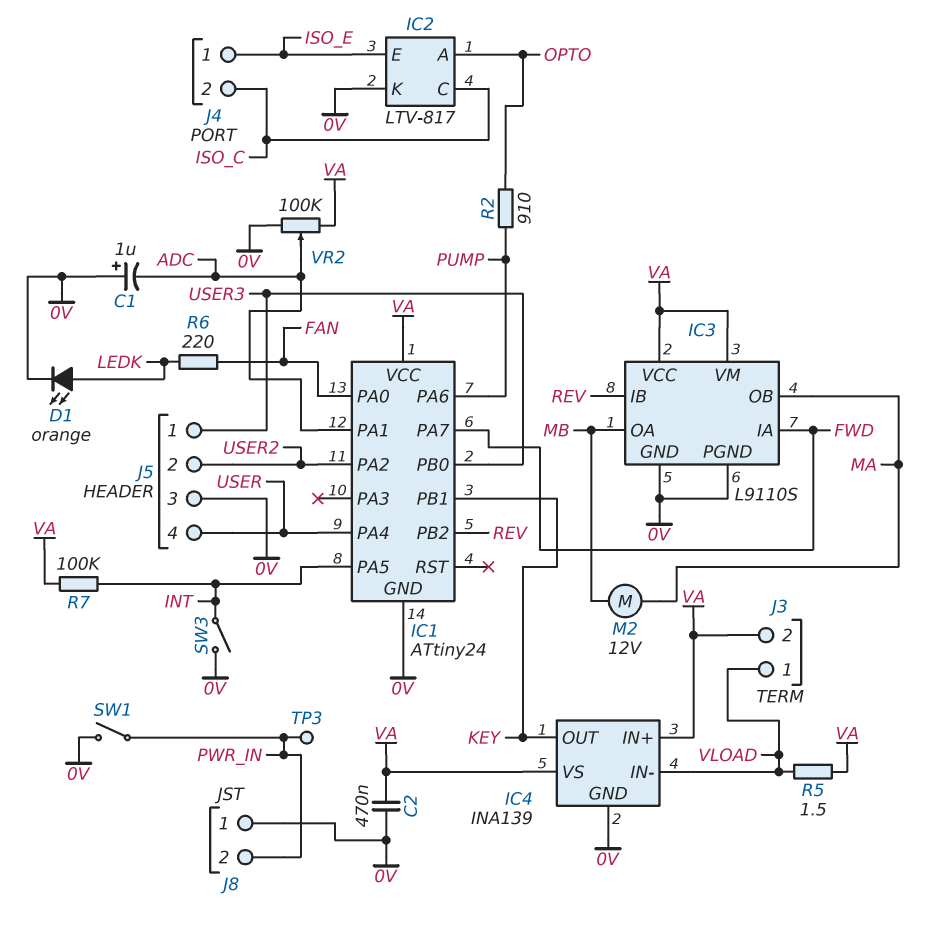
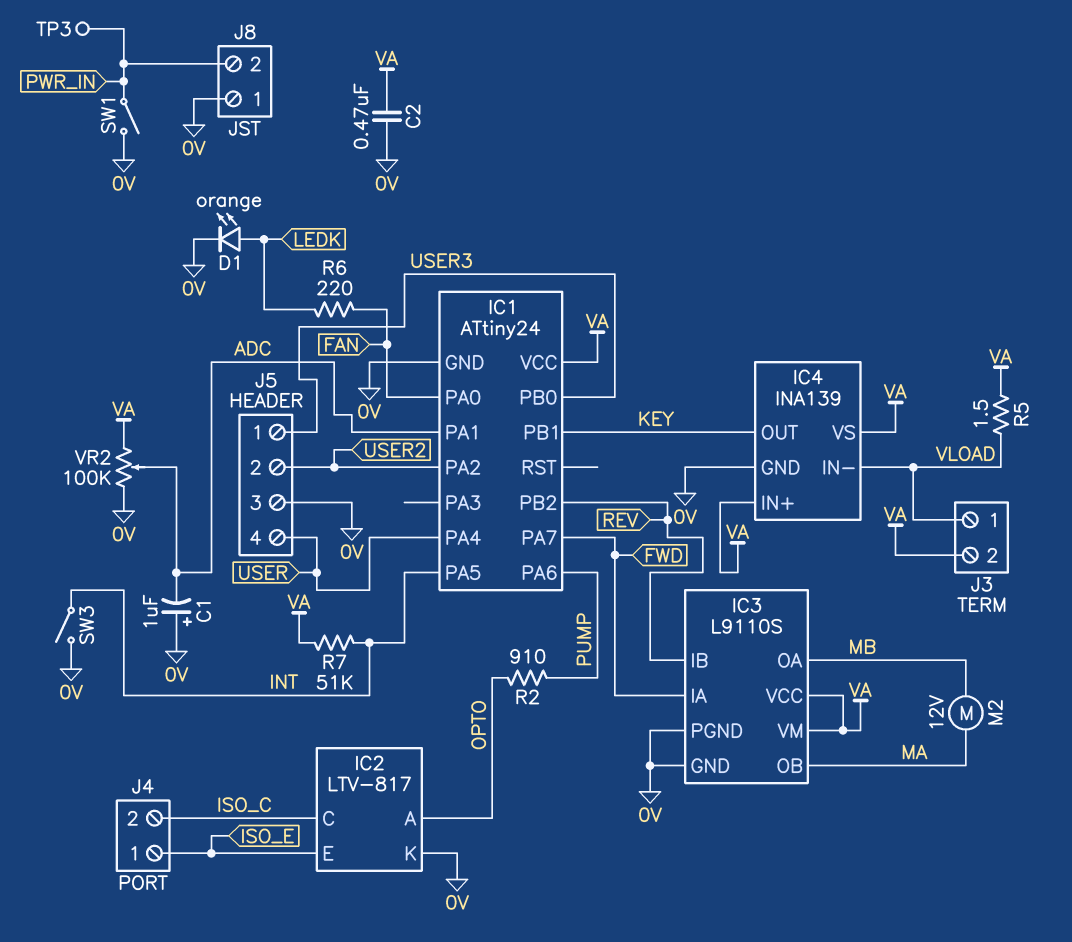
R7: 100k (INT, VA) -> 51k (INT, VA)

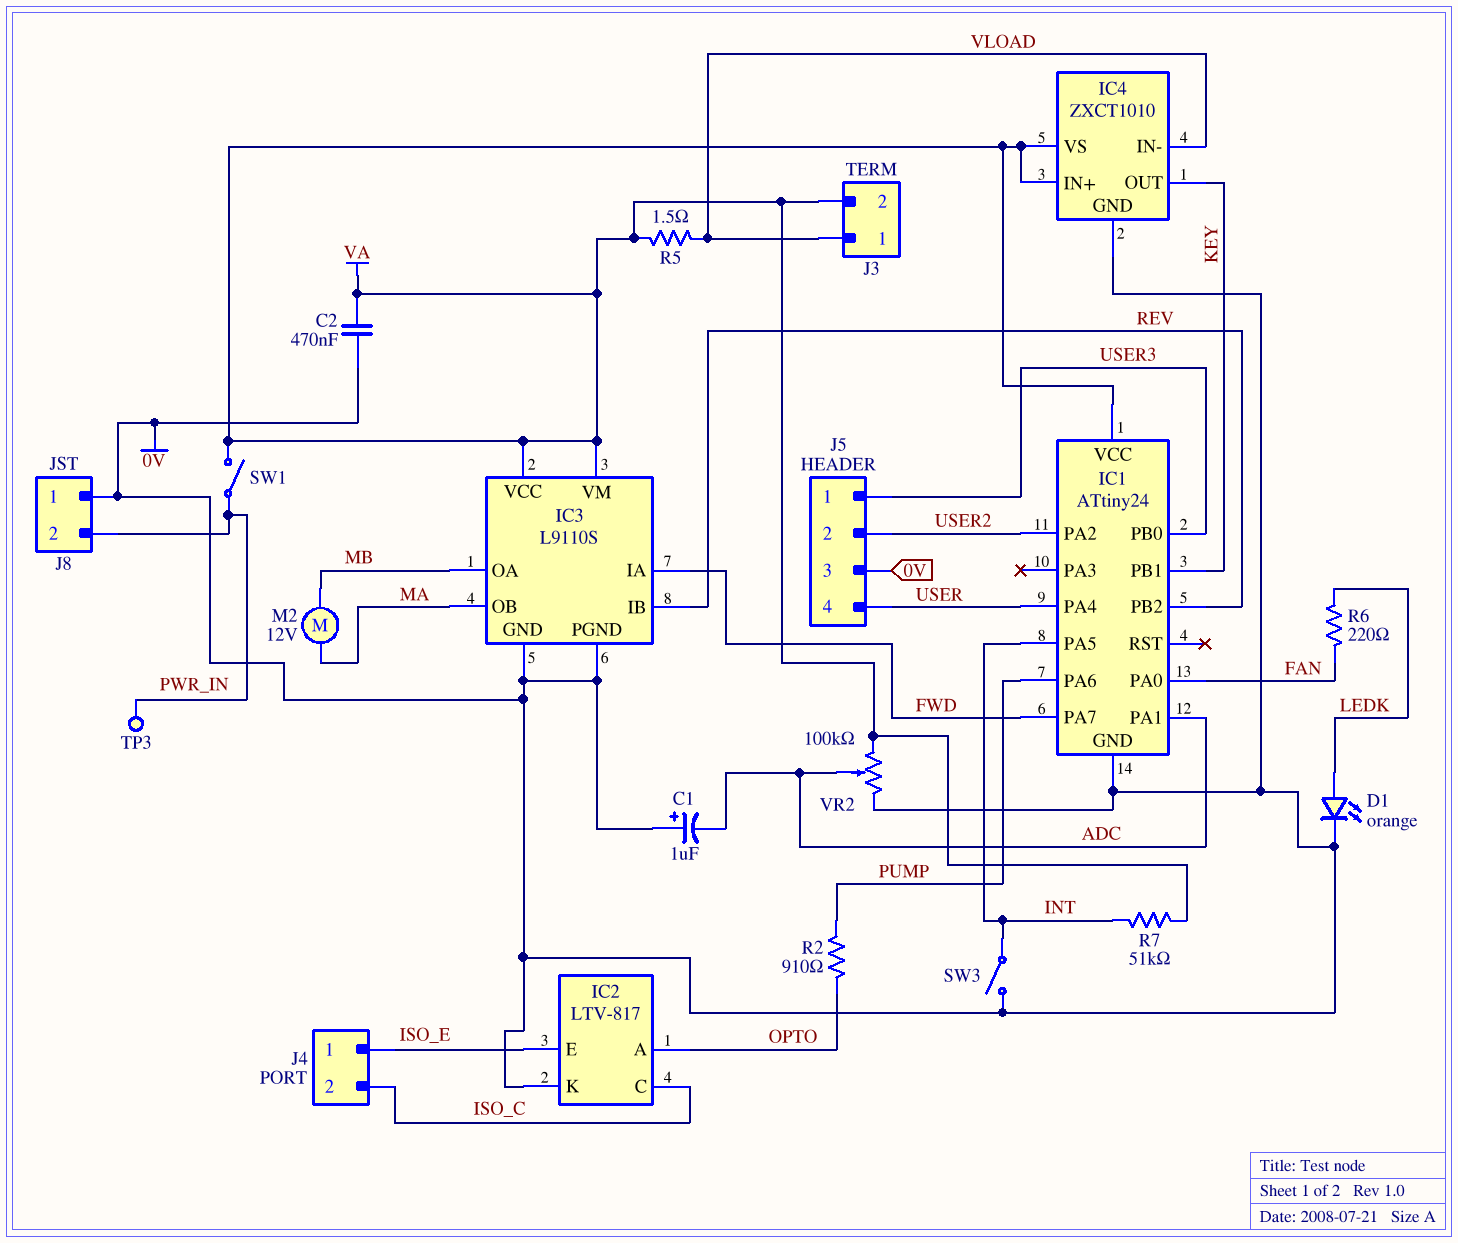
IC4: INA139 -> ZXCT1010
SW1: switch (0V, PWR_IN) -> switch (PWR_IN, VA)

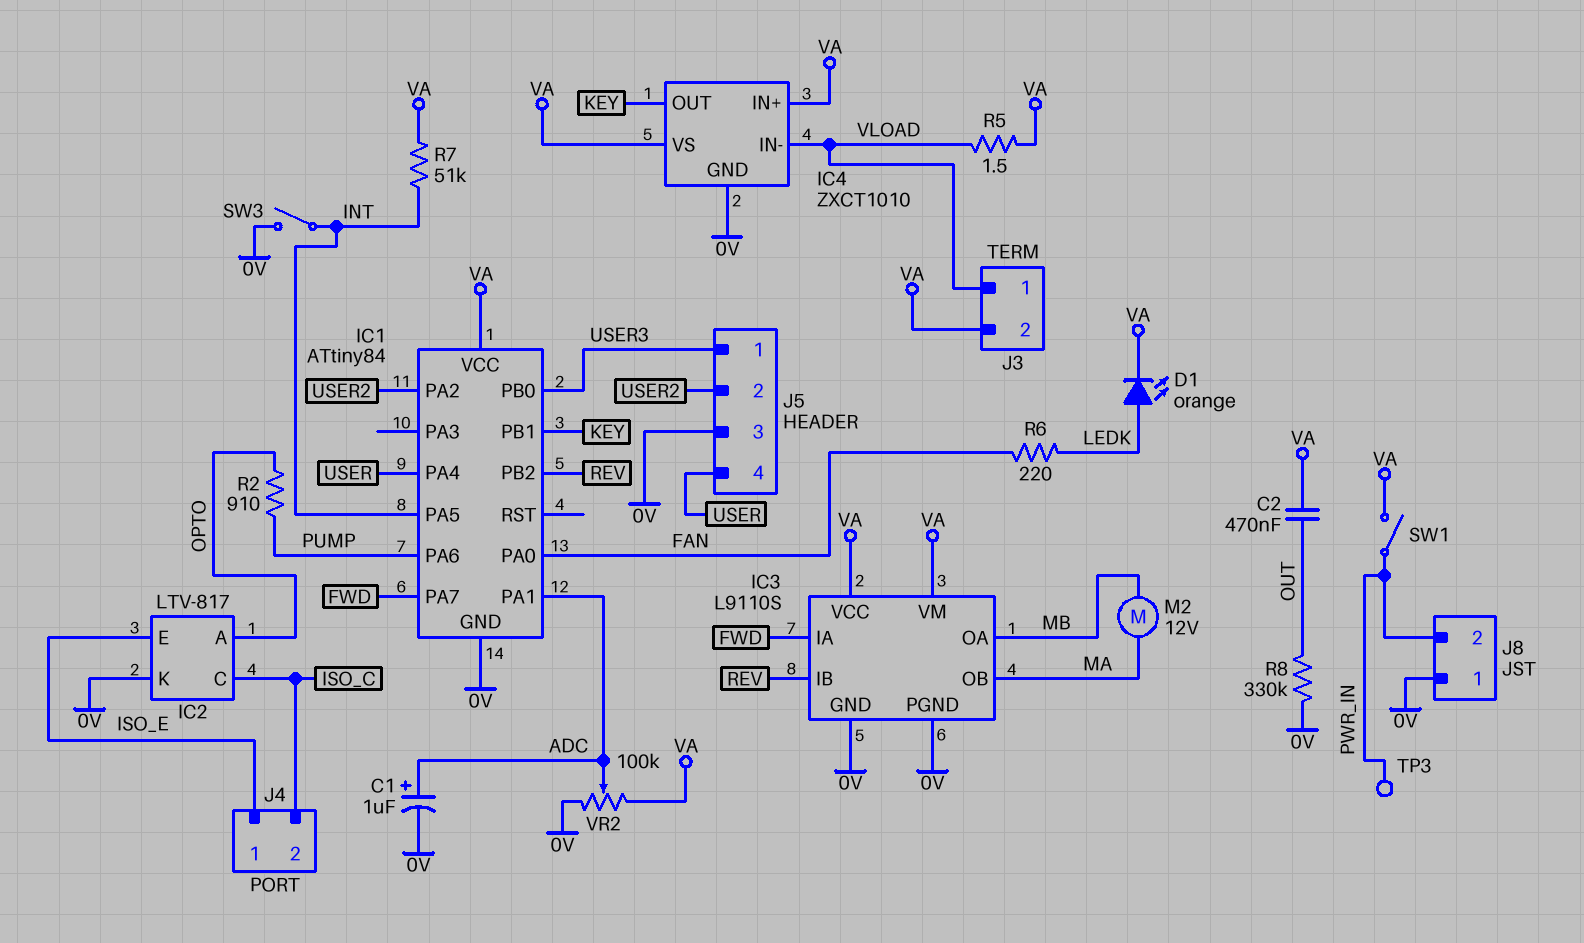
C1: 1uF (plus 0V, minus ADC) -> 1uF (plus ADC, minus 0V)
C2: 470nF (0V, VA) -> 470nF (OUT, VA)
D1: LED orange (A LEDK, K 0V) -> LED orange (A LEDK, K VA)
IC1: ATtiny24 -> ATtiny84
R8: none -> 330k (0V, OUT)

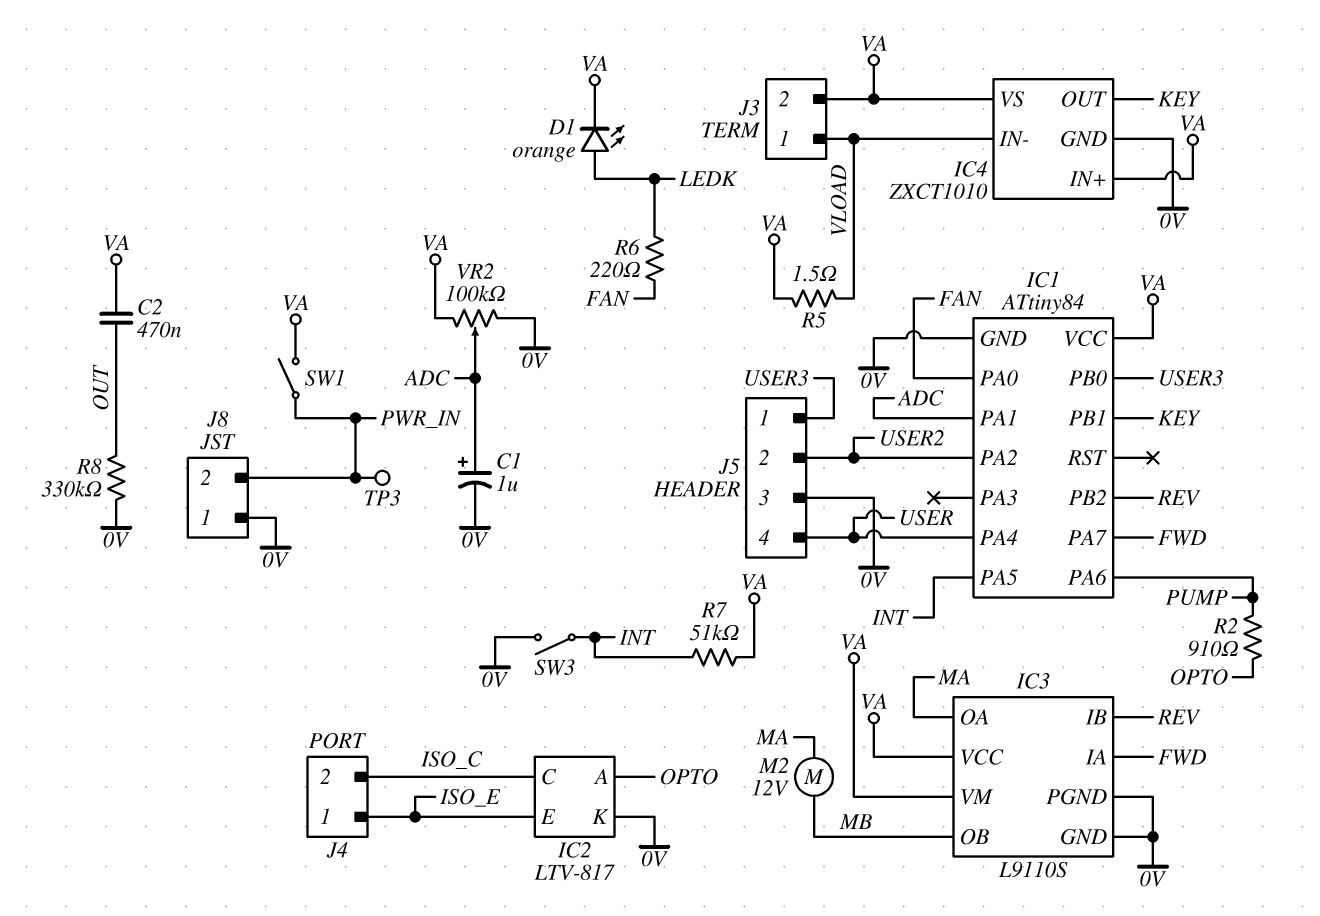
IC3 pin OA: MB -> MA
IC3 pin OB: MA -> MB

